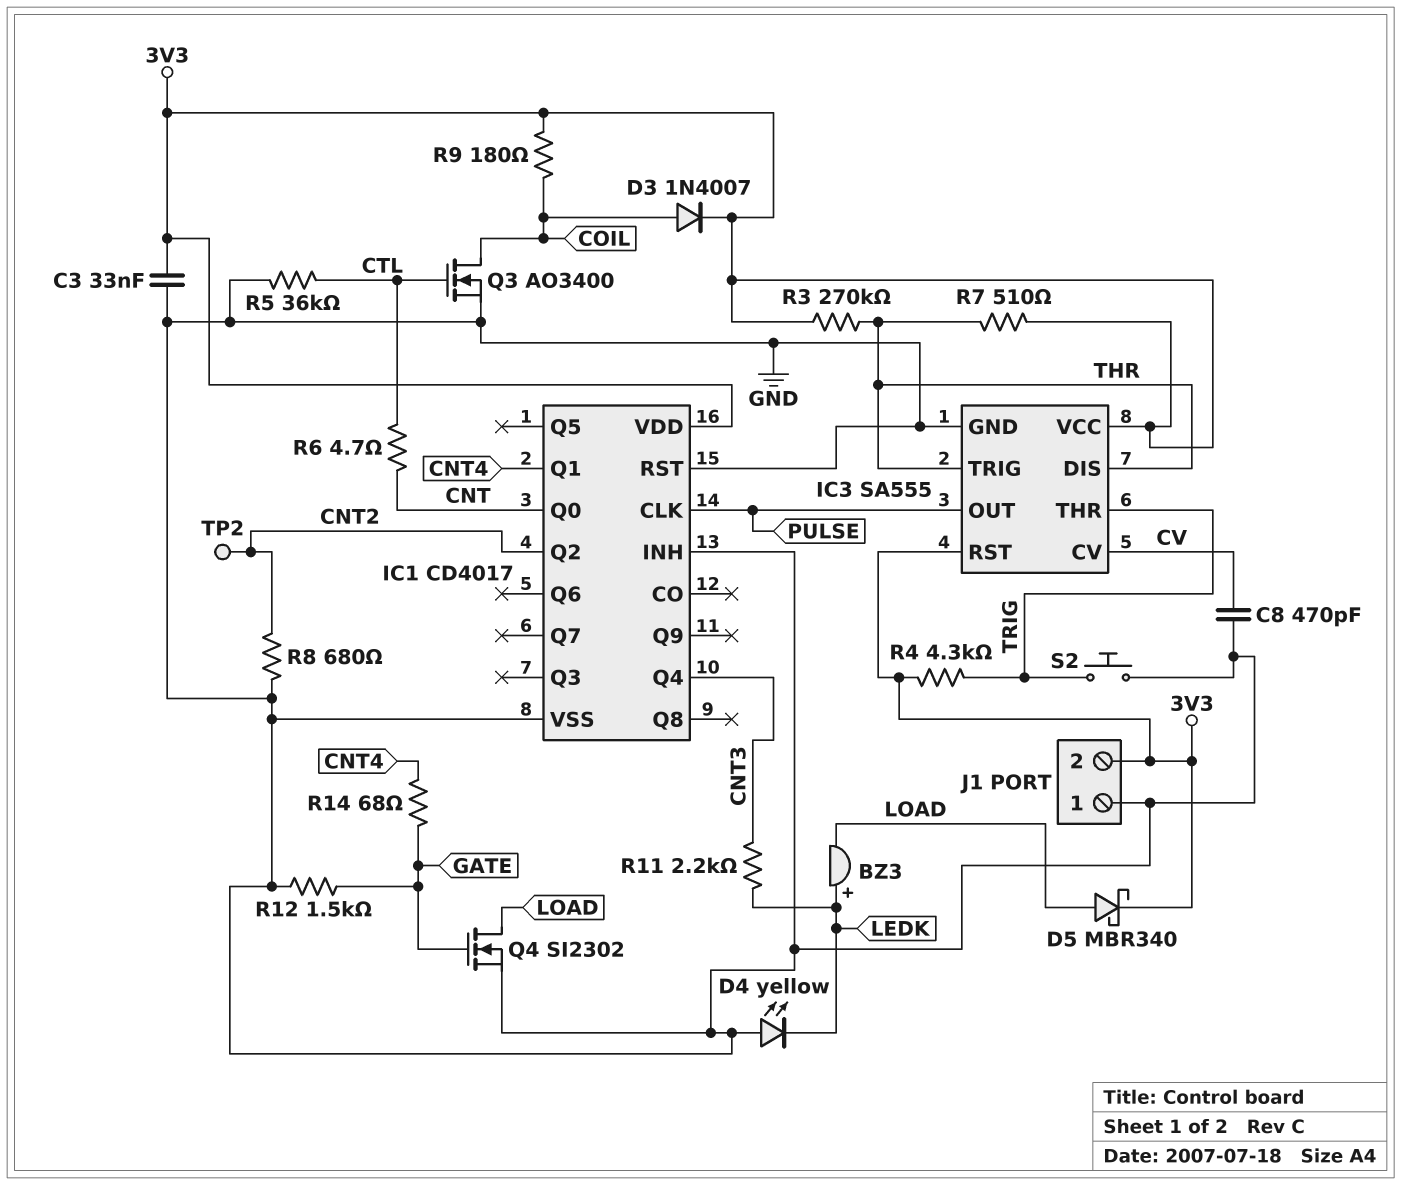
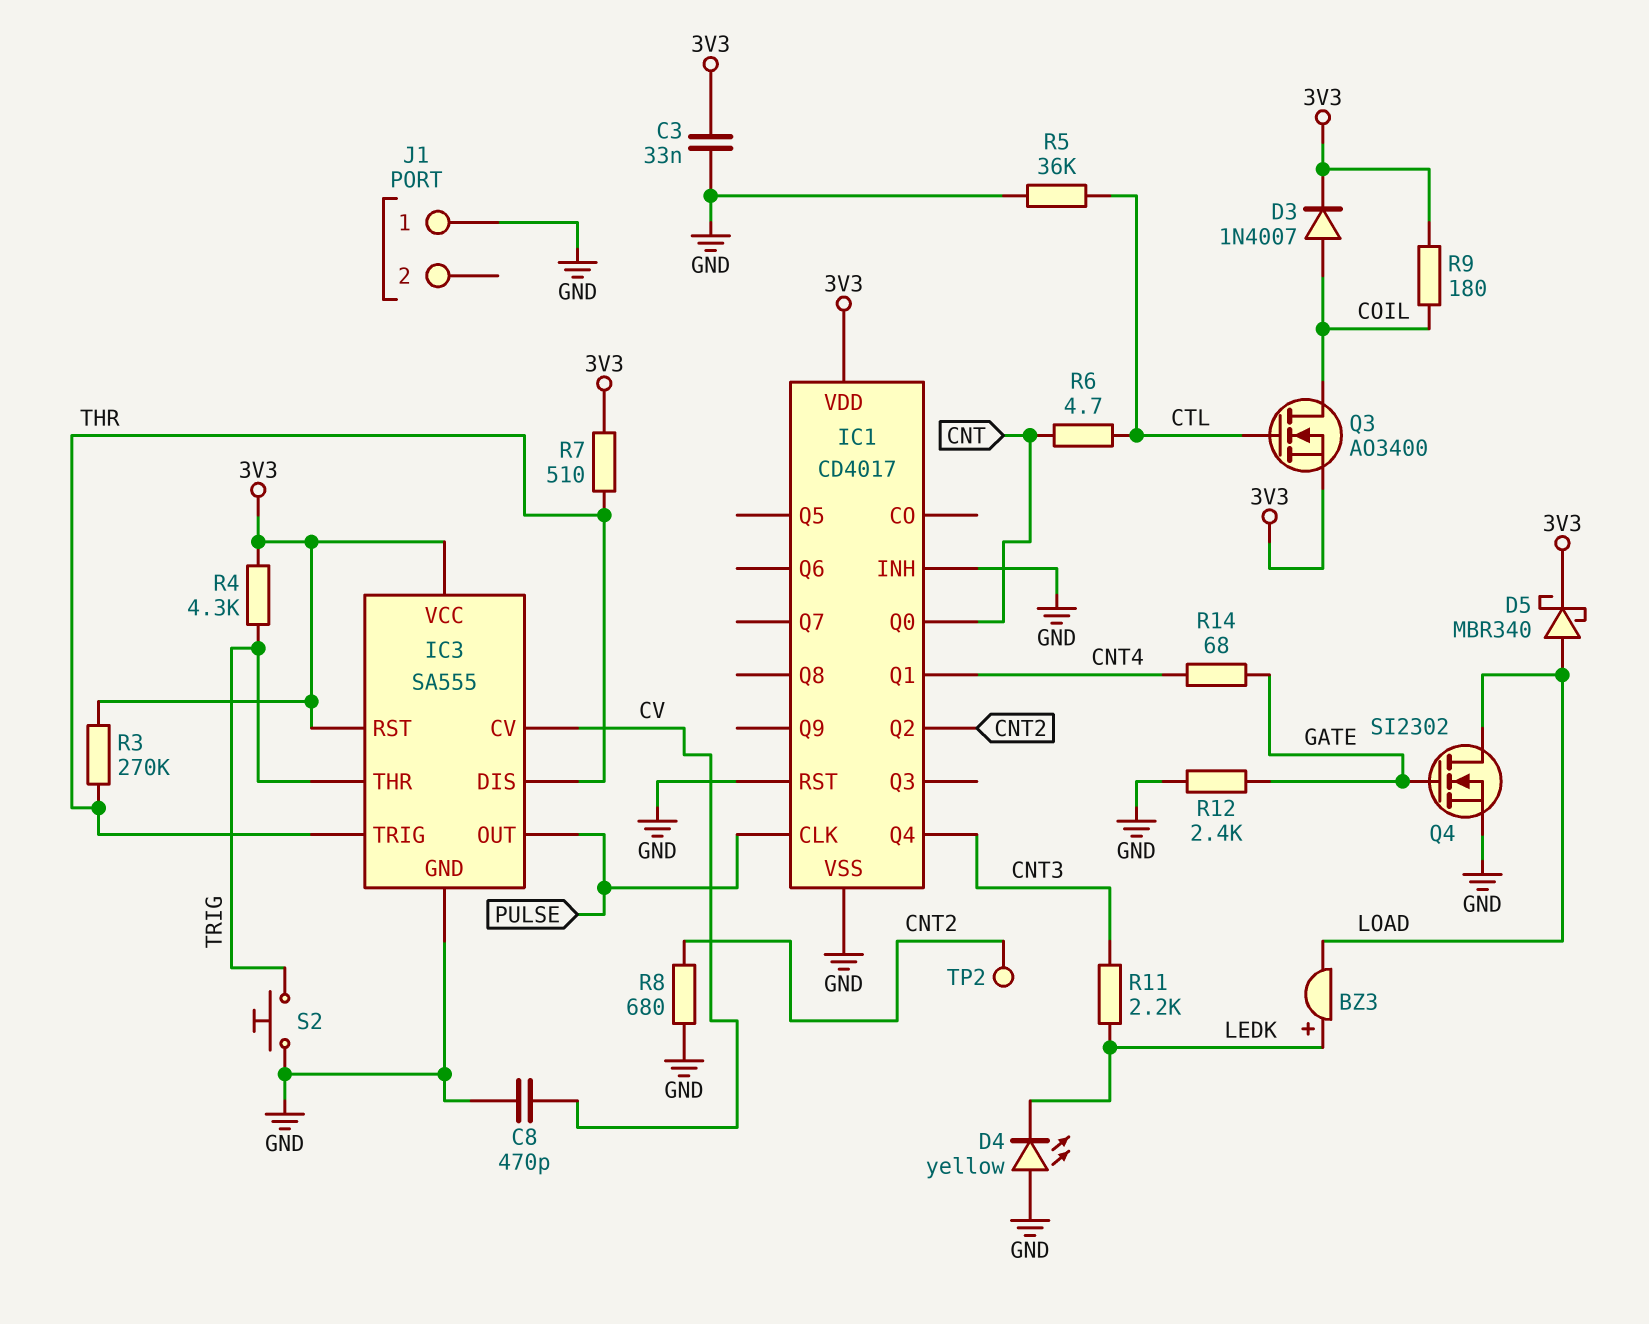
J1 pin 2: 3V3 -> none
Q3: NMOS AO3400 (G CTL, D COIL, S GND) -> NMOS AO3400 (G CTL, D COIL, S 3V3)
R12: 1.5k (GATE, GND) -> 2.4k (GATE, GND)

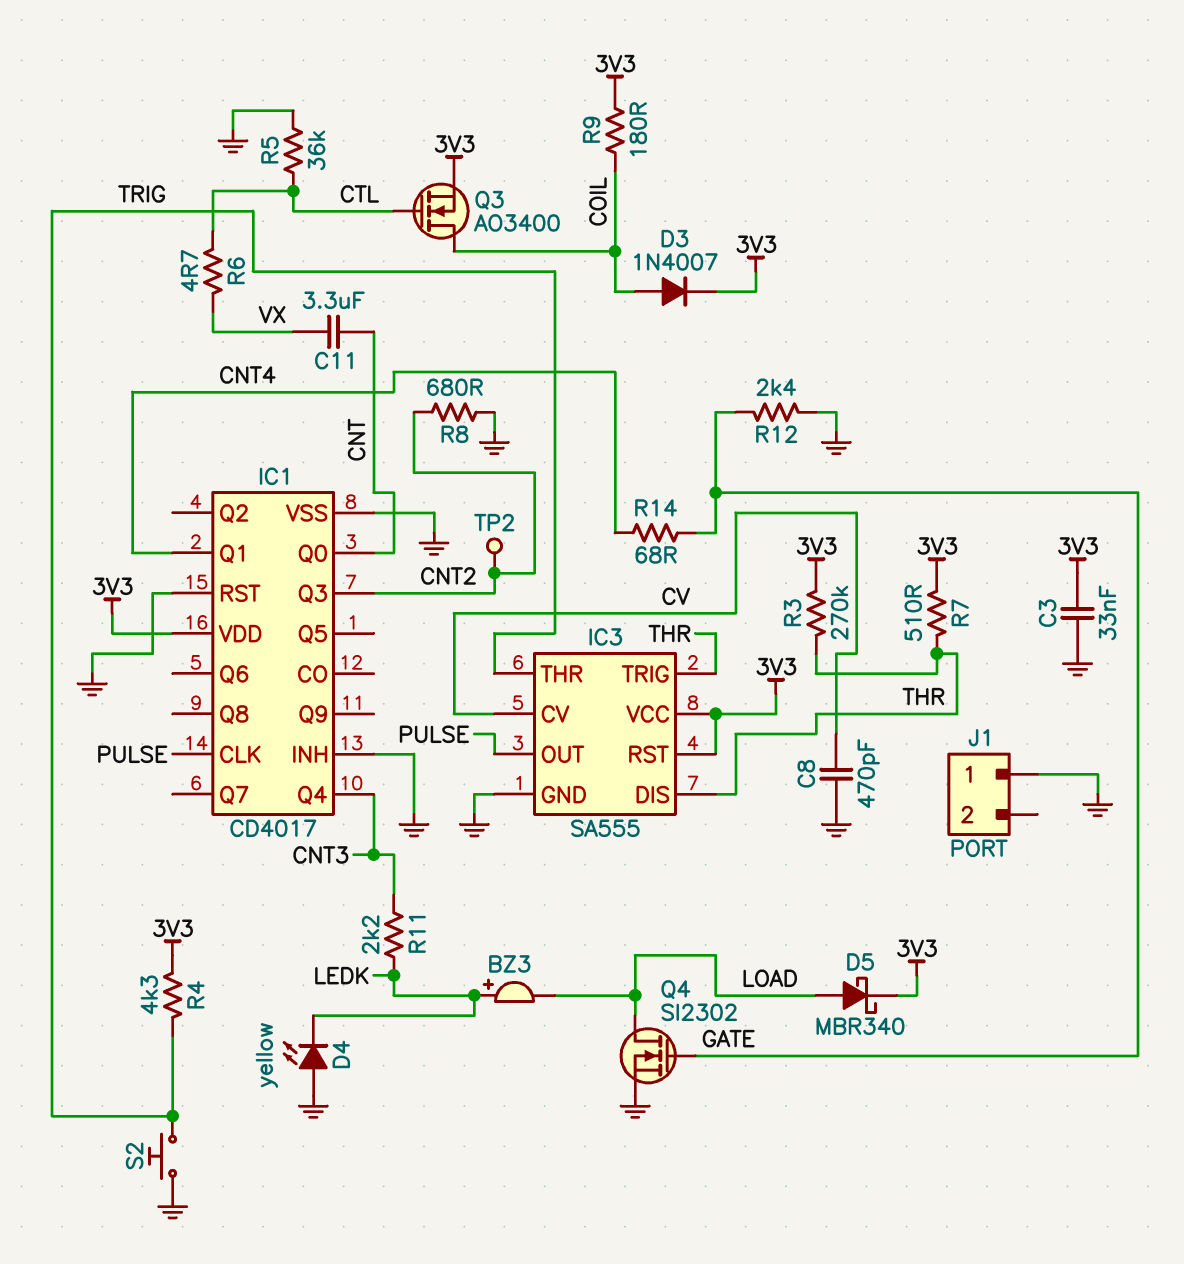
C11: none -> 3.3uF (CNT, VX)
IC1 pin Q2: CNT2 -> none
IC1 pin Q3: none -> CNT2
R6: 4.7 (CNT, CTL) -> 4.7 (CTL, VX)

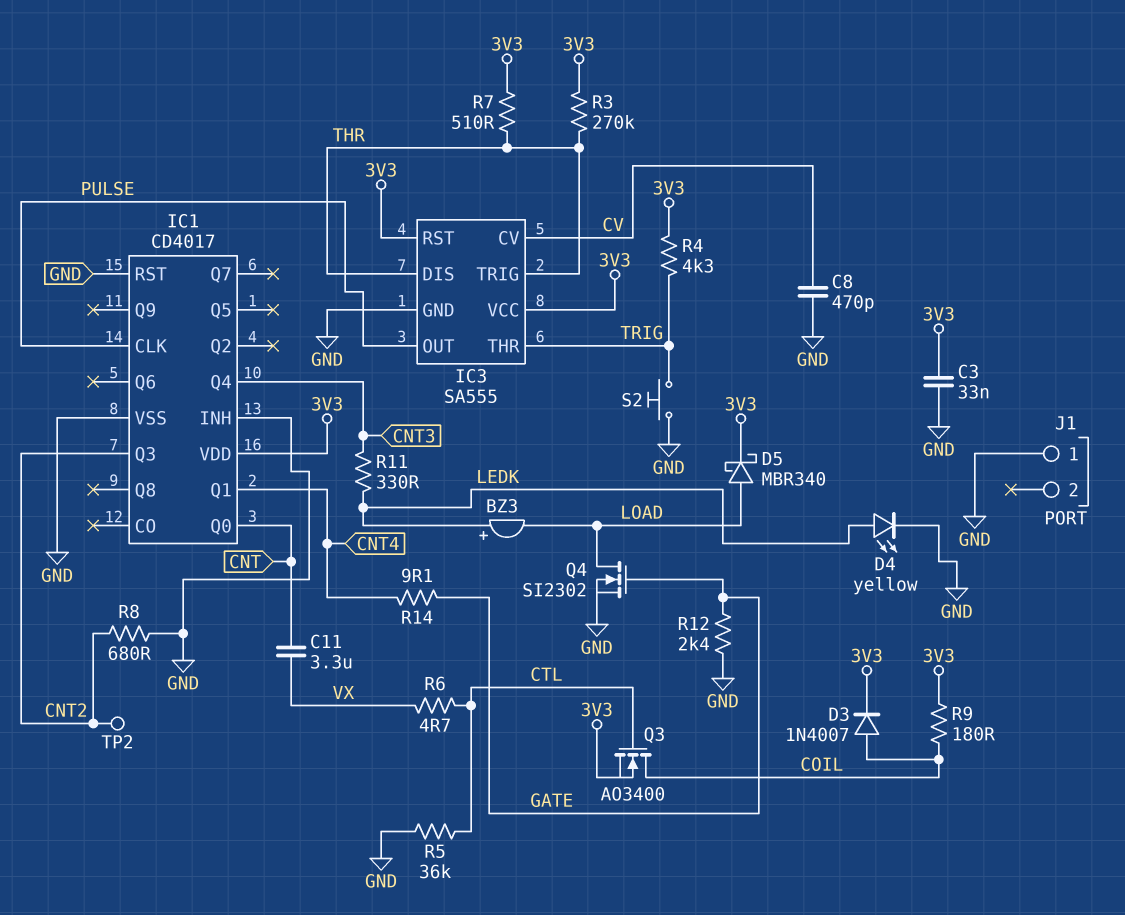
D4: LED yellow (A GND, K LEDK) -> LED yellow (A LEDK, K GND)
R11: 2.2k (CNT3, LEDK) -> 330 (CNT3, LEDK)
R14: 68 (CNT4, GATE) -> 9.1 (CNT4, GATE)

